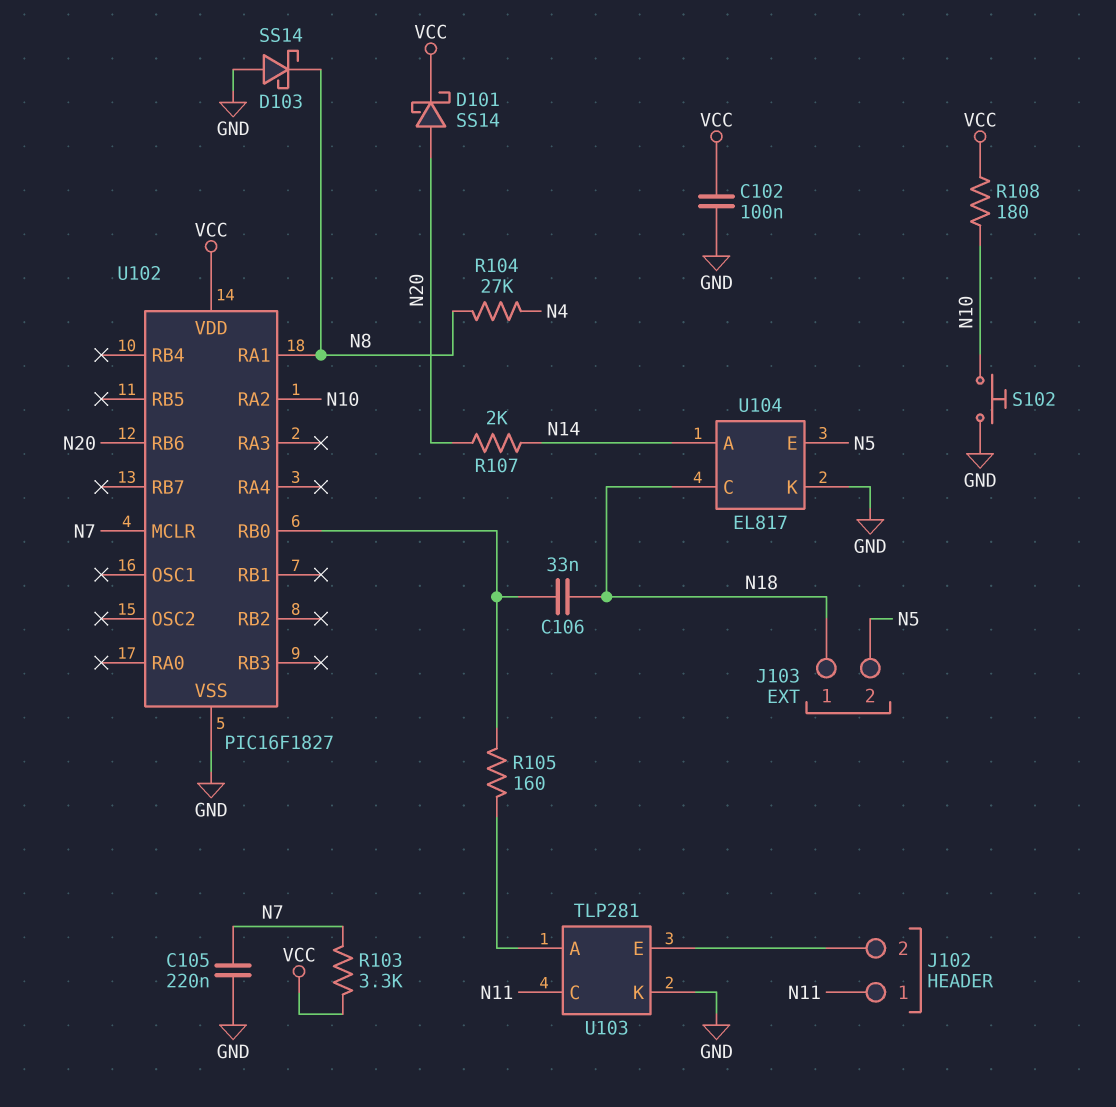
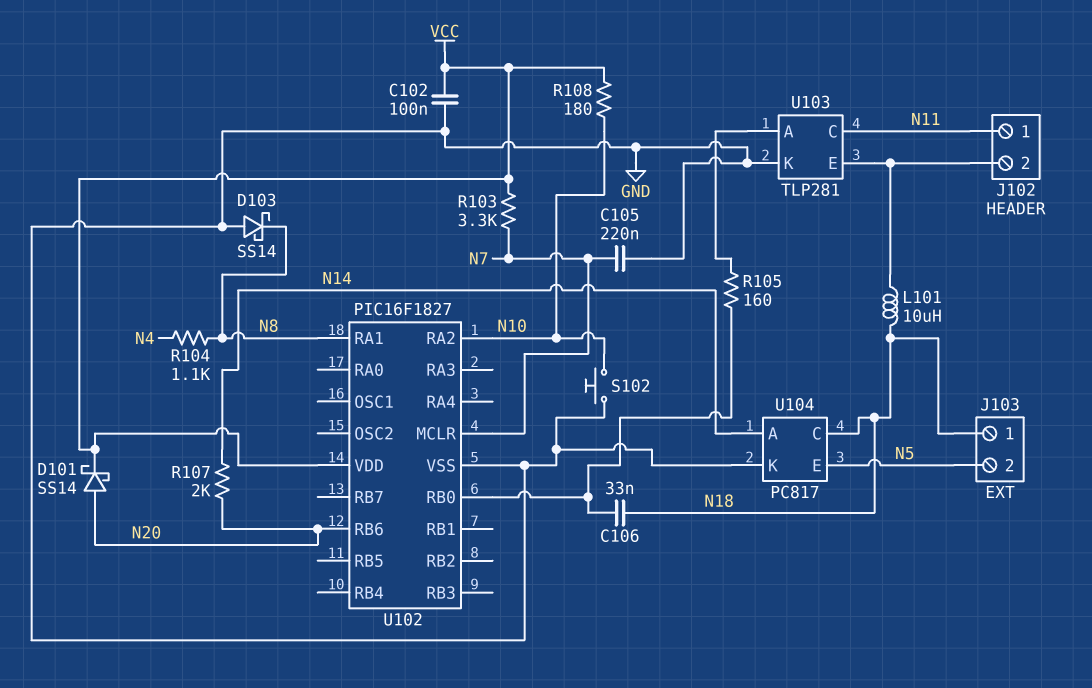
L101: none -> 10uH (J102/2, N18)
R104: 27k (N4, N8) -> 1.1k (N4, N8)
U104: EL817 -> PC817

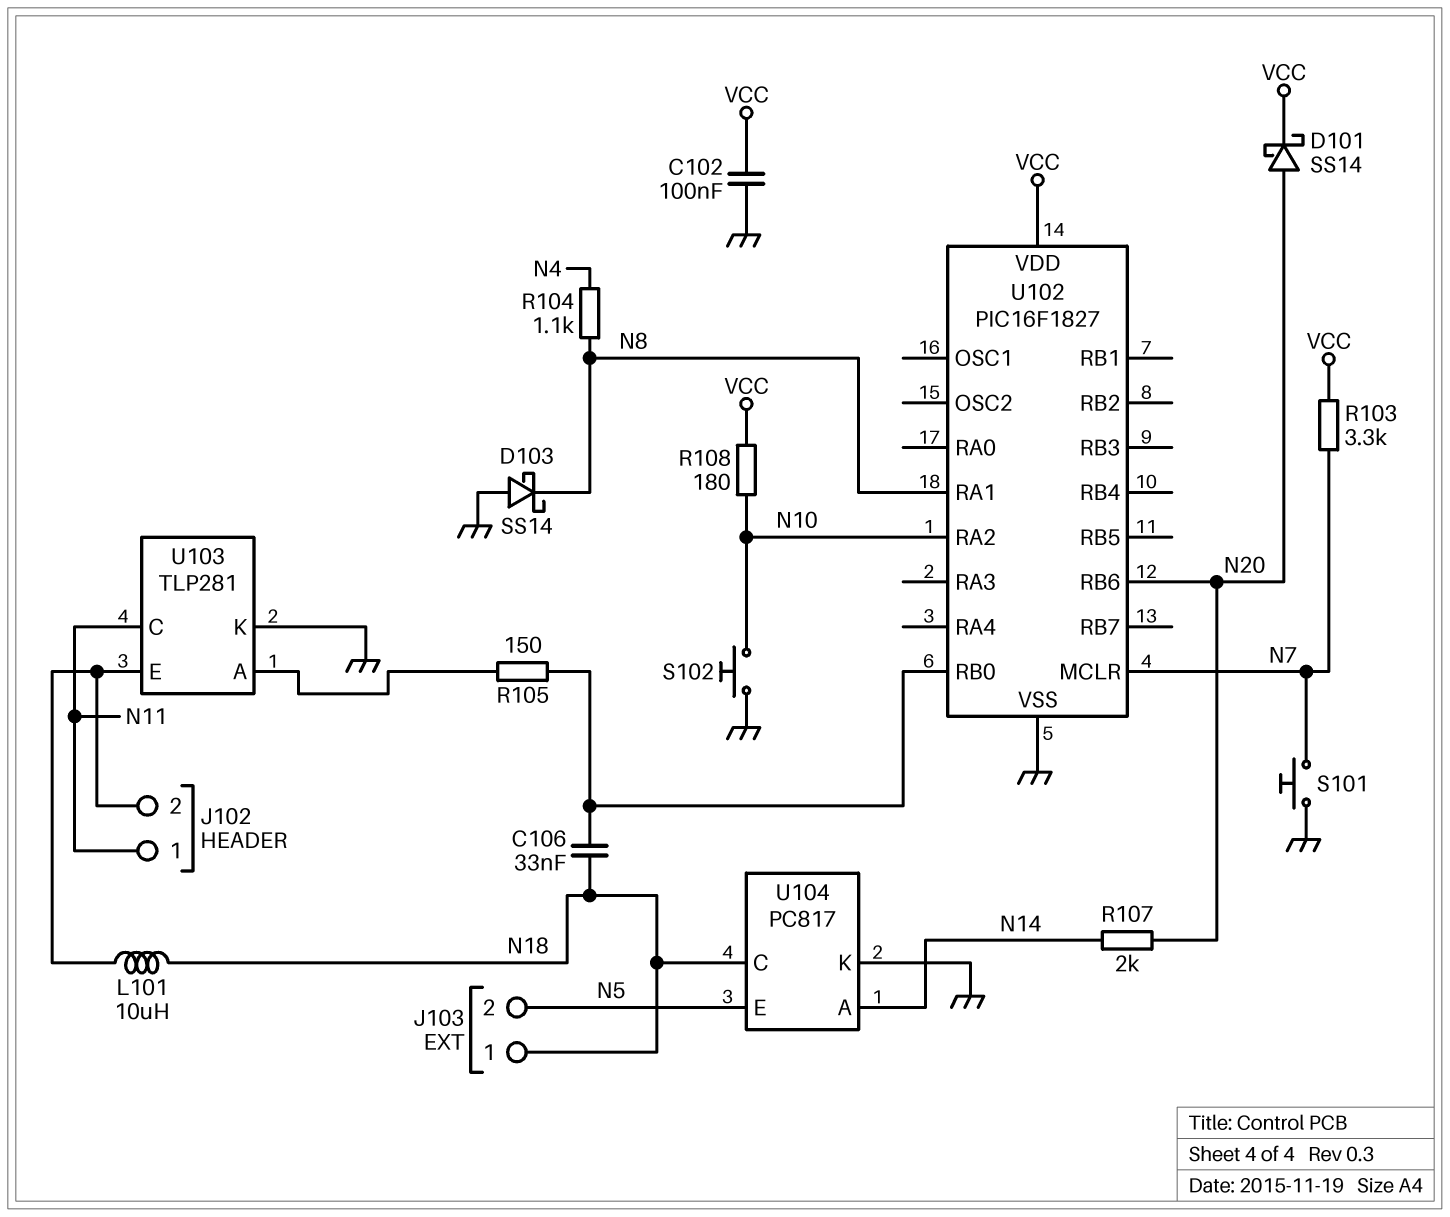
C105: 220nF (GND, N7) -> none
R105: 160 (U102/RB0, U103/A) -> 150 (U102/RB0, U103/A)
S101: none -> button (GND, N7)

